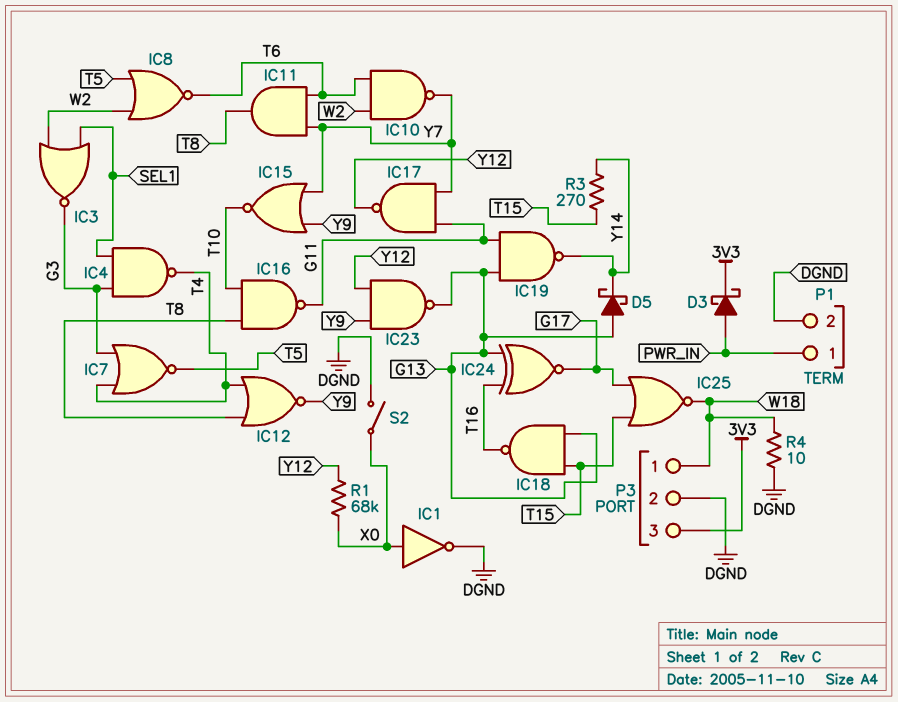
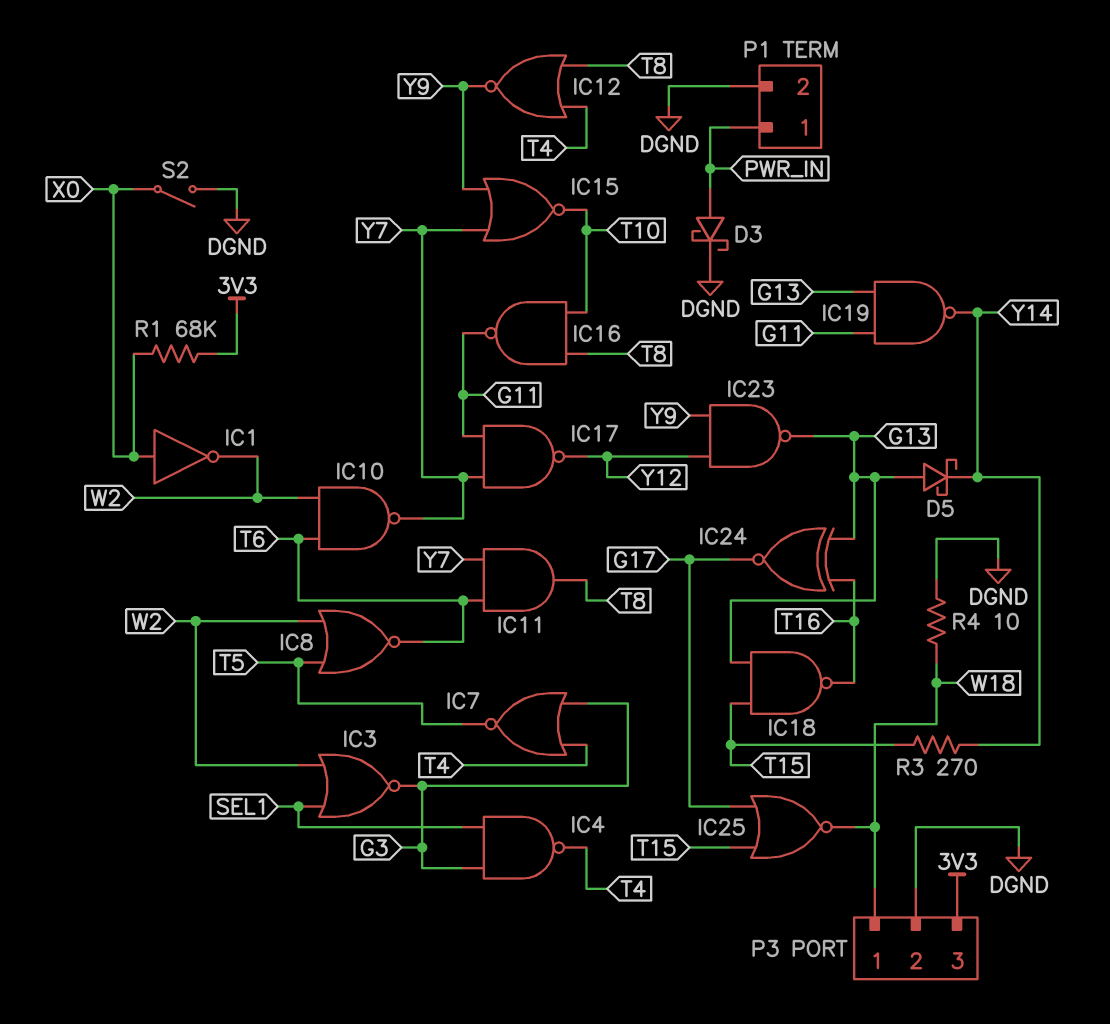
D3: schottky (A PWR_IN, K 3V3) -> schottky (A PWR_IN, K DGND)
IC1: NOT (in X0, out DGND) -> NOT (in X0, out W2)
R1: 68k (X0, Y12) -> 68k (3V3, X0)

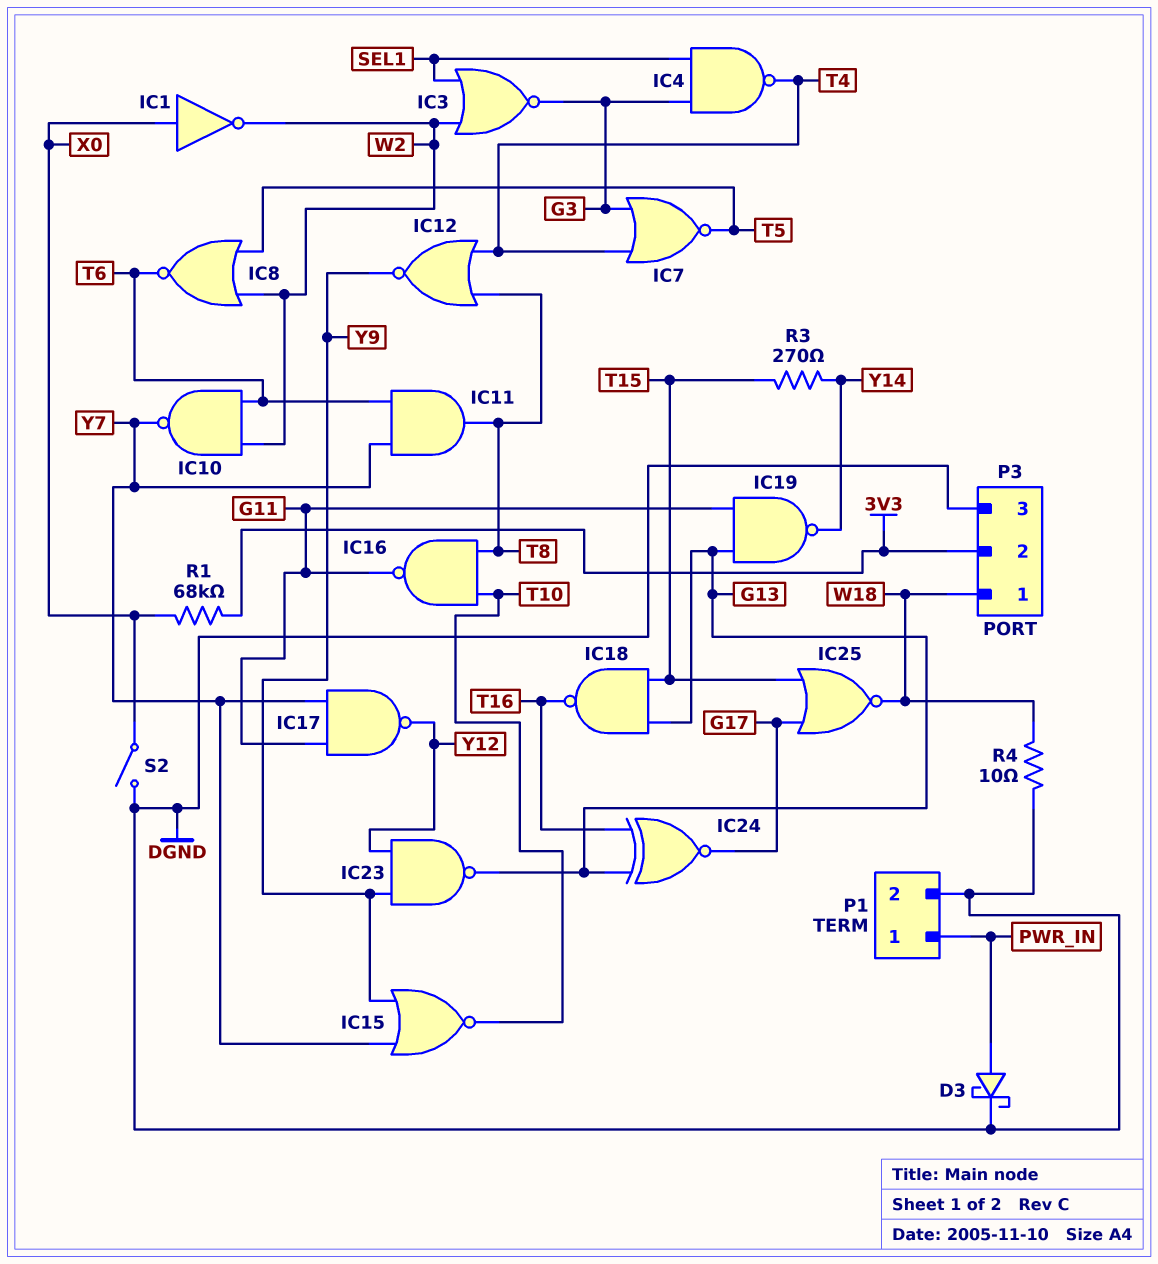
D5: schottky (A G13, K Y14) -> none
P3 pin 2: DGND -> 3V3
P3 pin 3: 3V3 -> DGND

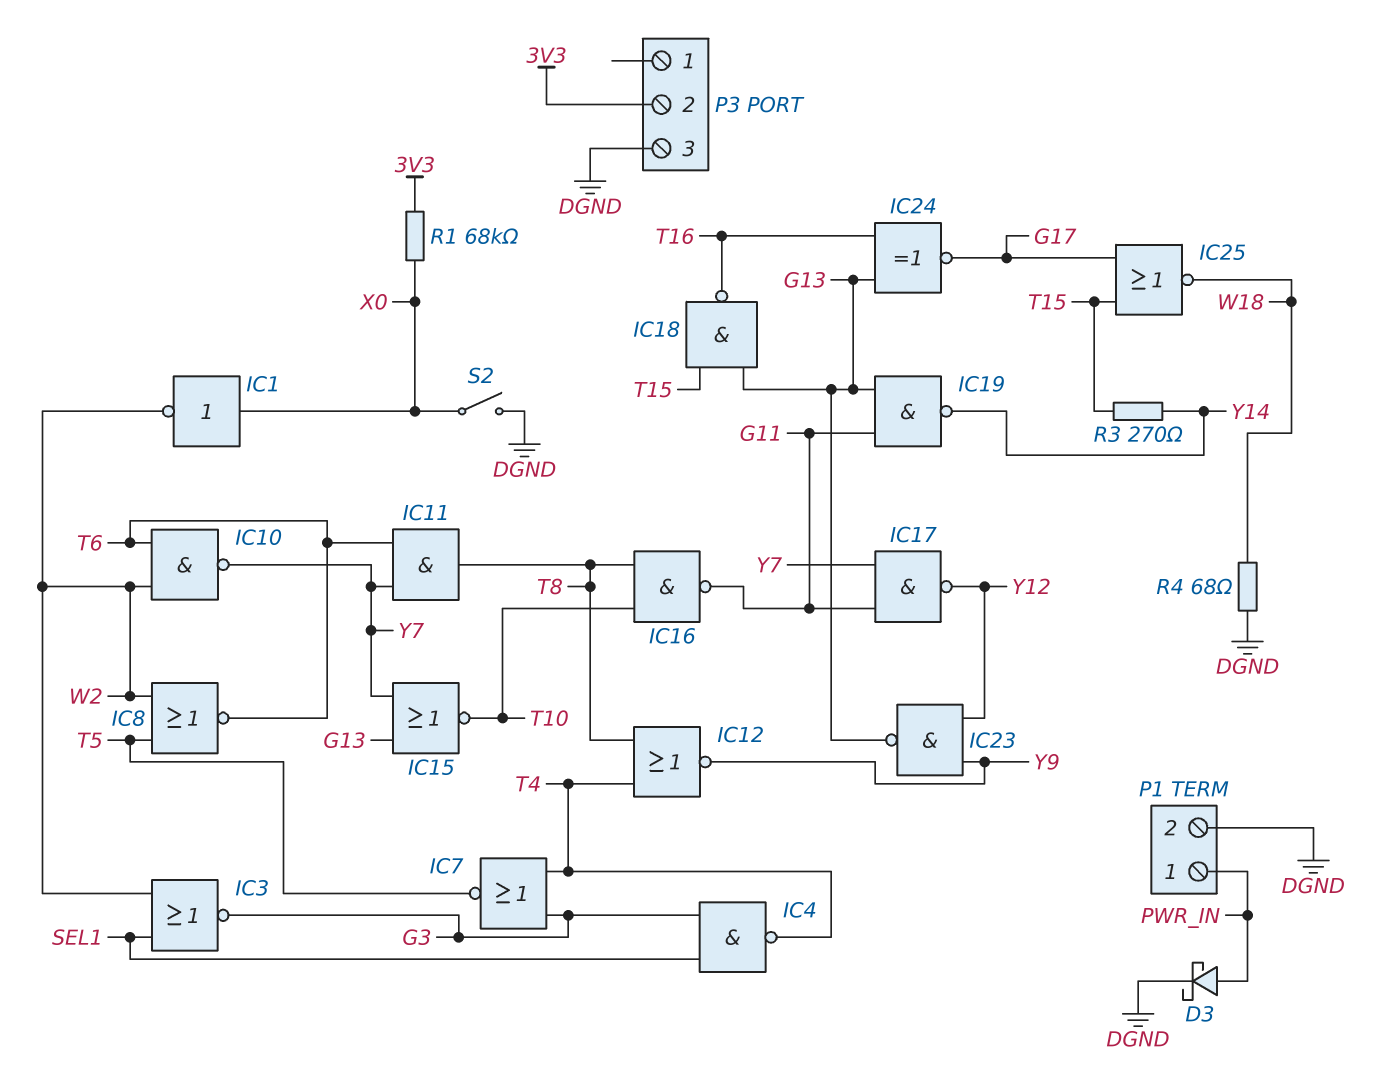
IC15: NOR (in Y7, in Y9, out T10) -> NOR (in G13, in Y7, out T10)
P3 pin 1: W18 -> none
R4: 10 (DGND, W18) -> 68 (DGND, W18)

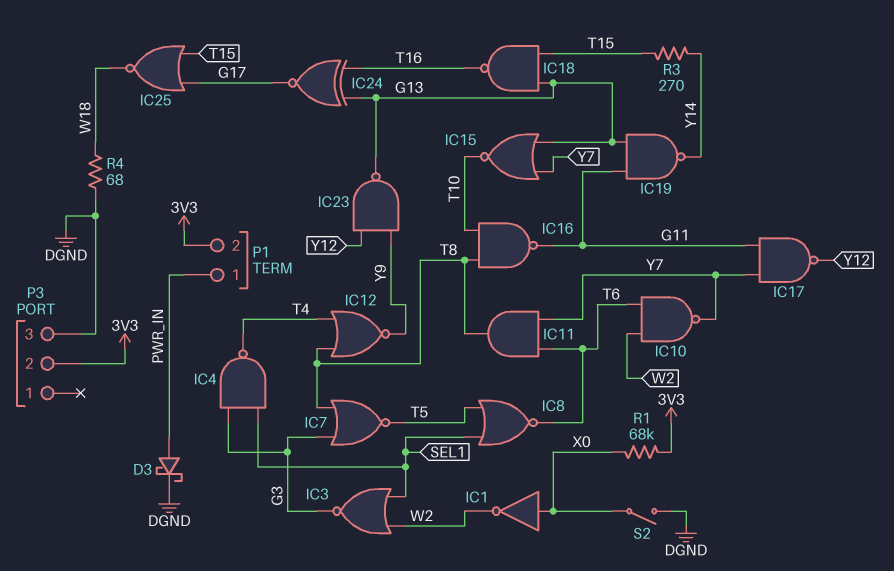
IC7: NOR (in G3, in T4, out T5) -> NOR (in G3, in T8, out T5)
IC8: NOR (in T5, in W2, out T6) -> NOR (in SEL1, in T5, out T6)
P1 pin 2: DGND -> 3V3

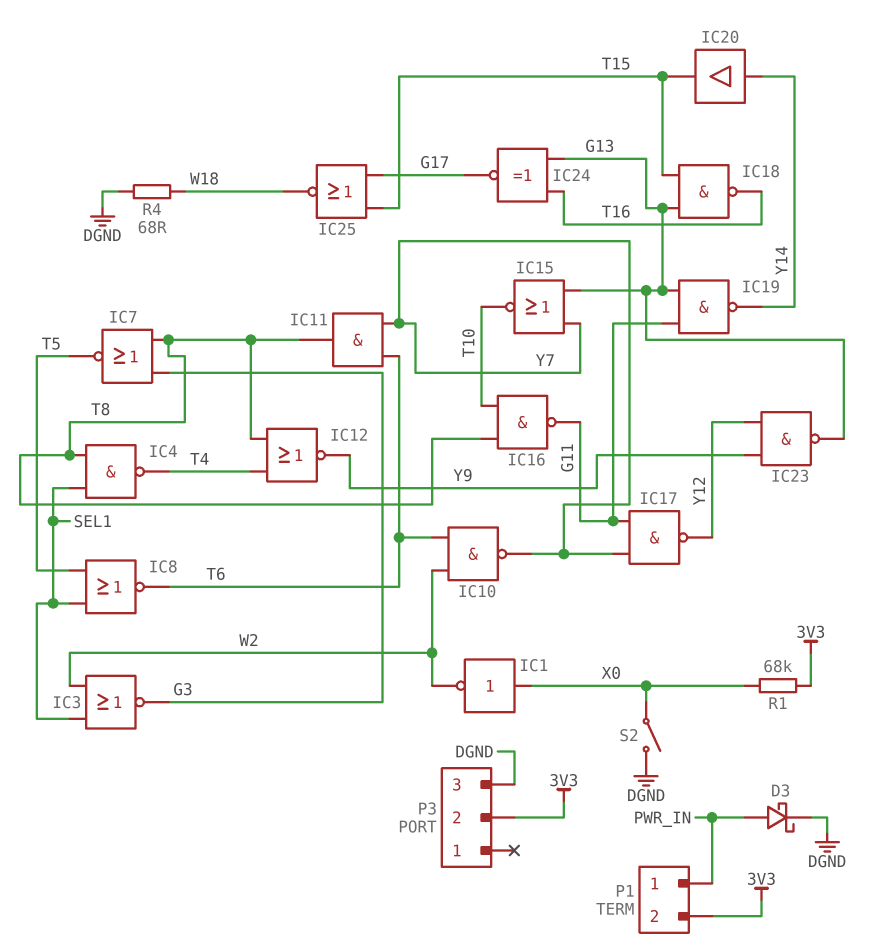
IC4: NAND (in G3, in SEL1, out T4) -> NAND (in SEL1, in T8, out T4)
IC20: none -> buffer (in Y14, out T15)
R3: 270 (T15, Y14) -> none

